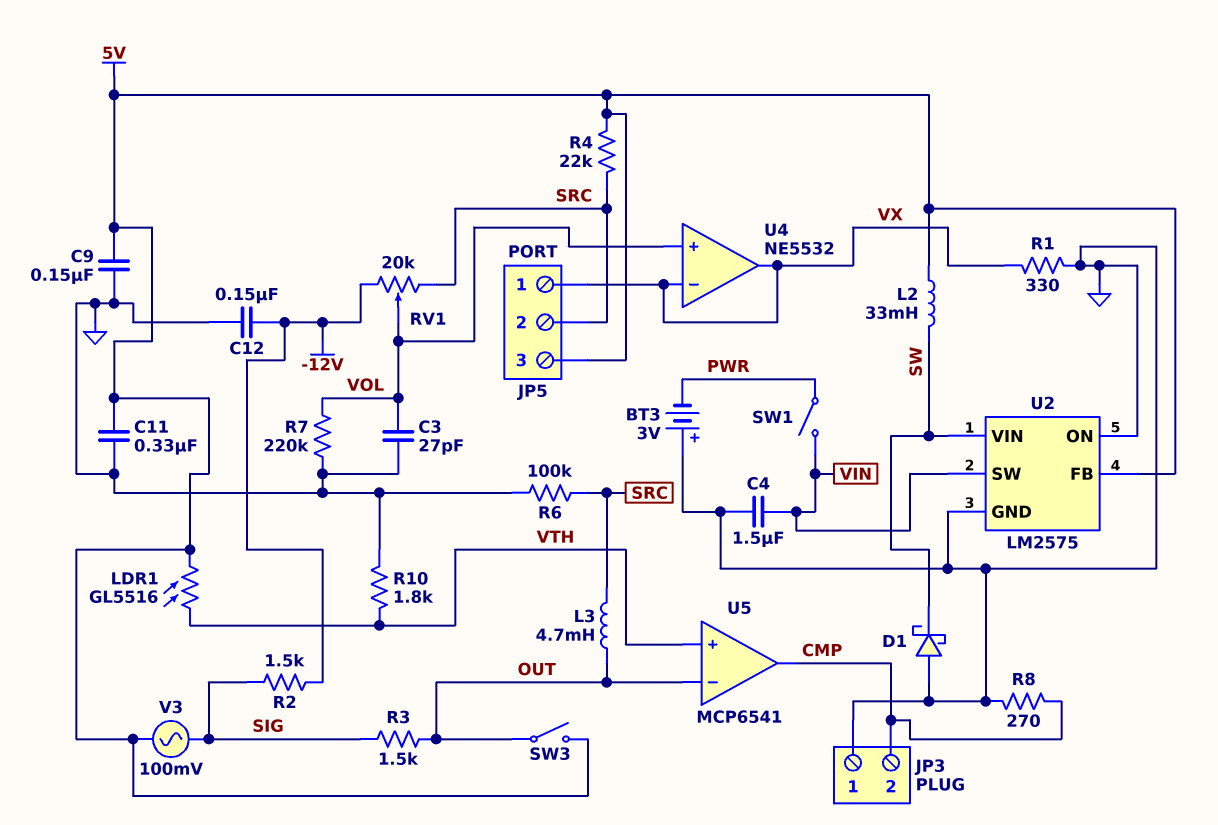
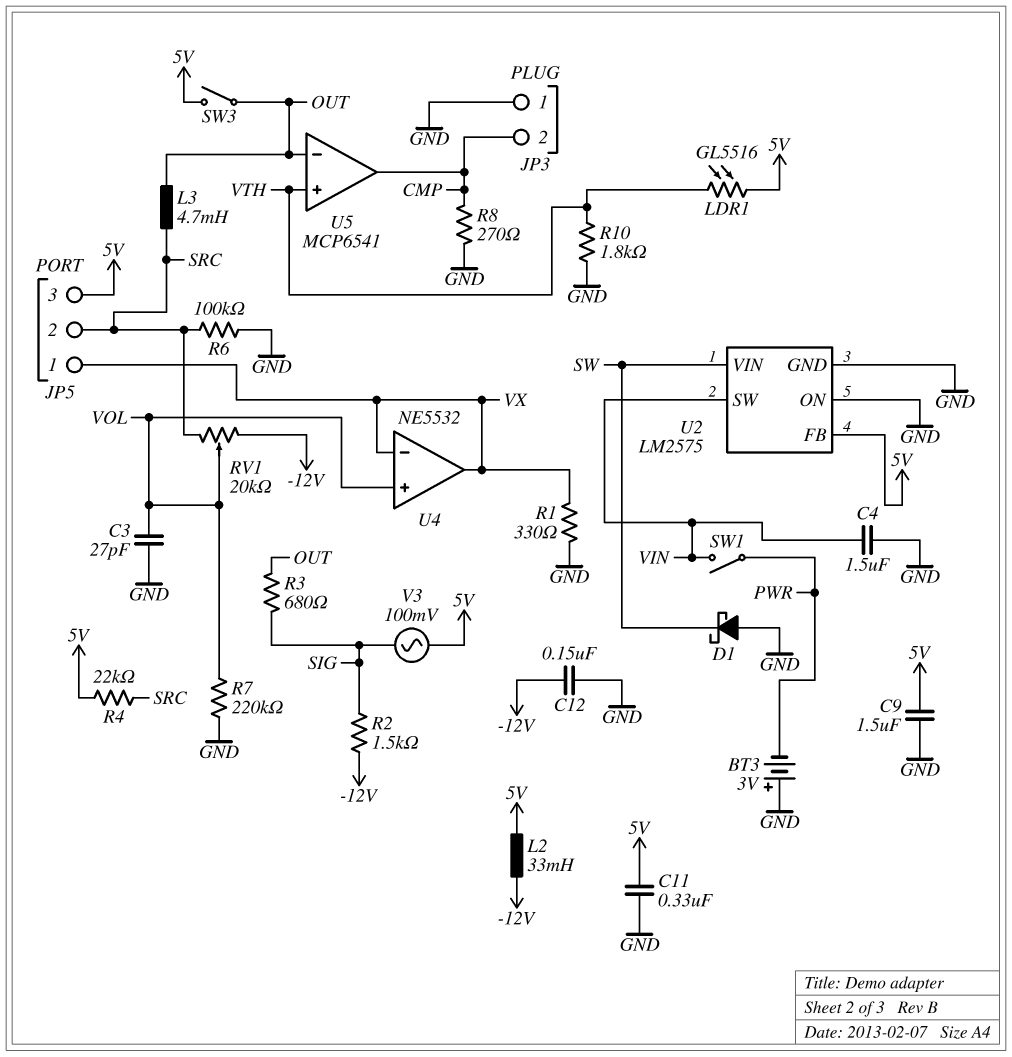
C9: 150nF (5V, GND) -> 1.5uF (5V, GND)
L2: 33mH (5V, SW) -> 33mH (-12V, 5V)
R3: 1.5k (OUT, SIG) -> 680 (OUT, SIG)

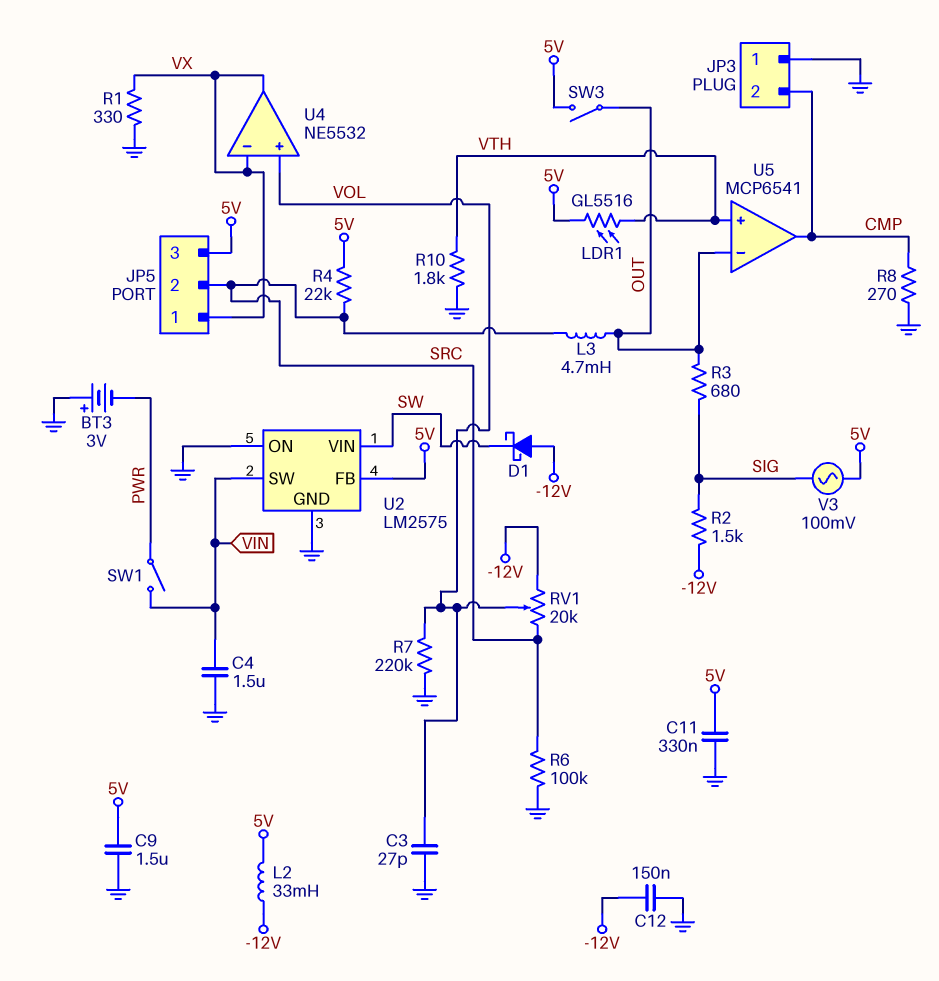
D1: schottky (A GND, K SW) -> schottky (A -12V, K SW)

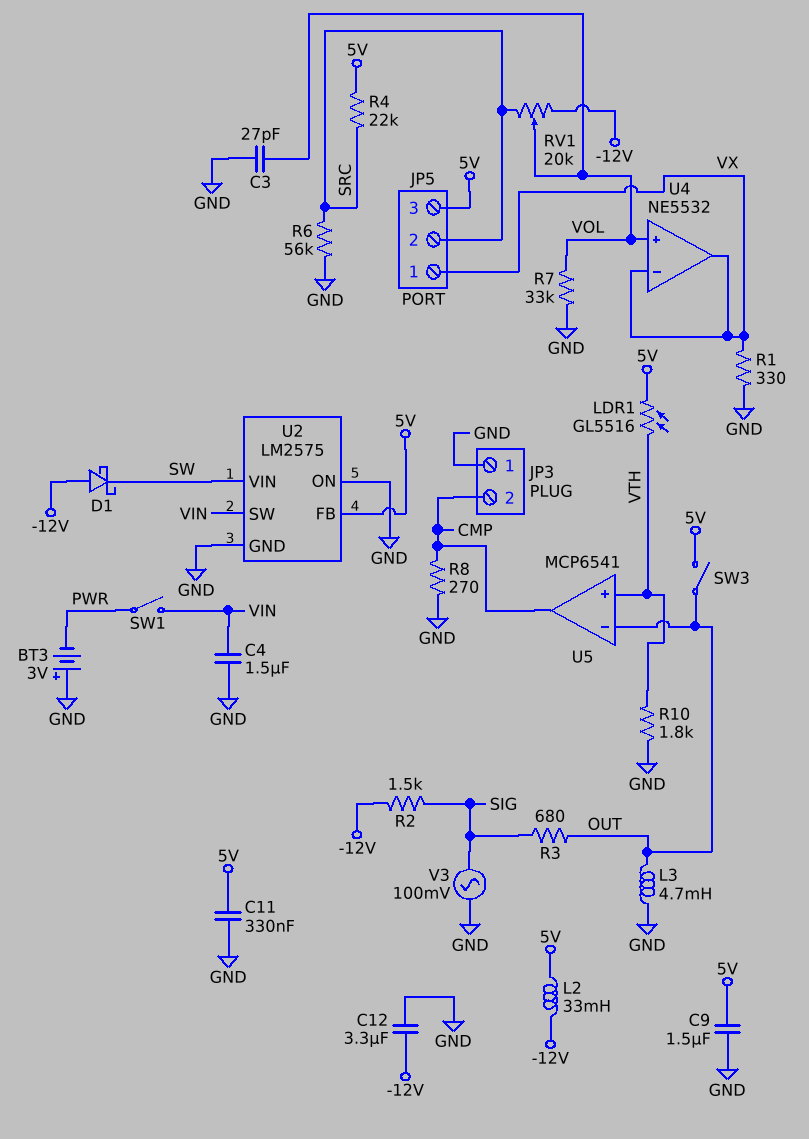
C12: 150nF (-12V, GND) -> 3.3uF (-12V, GND)
L3: 4.7mH (OUT, SRC) -> 4.7mH (GND, OUT)
R6: 100k (GND, SRC) -> 56k (GND, SRC)
R7: 220k (GND, VOL) -> 33k (GND, VOL)
V3: AC 100mV (5V, SIG) -> AC 100mV (GND, SIG)

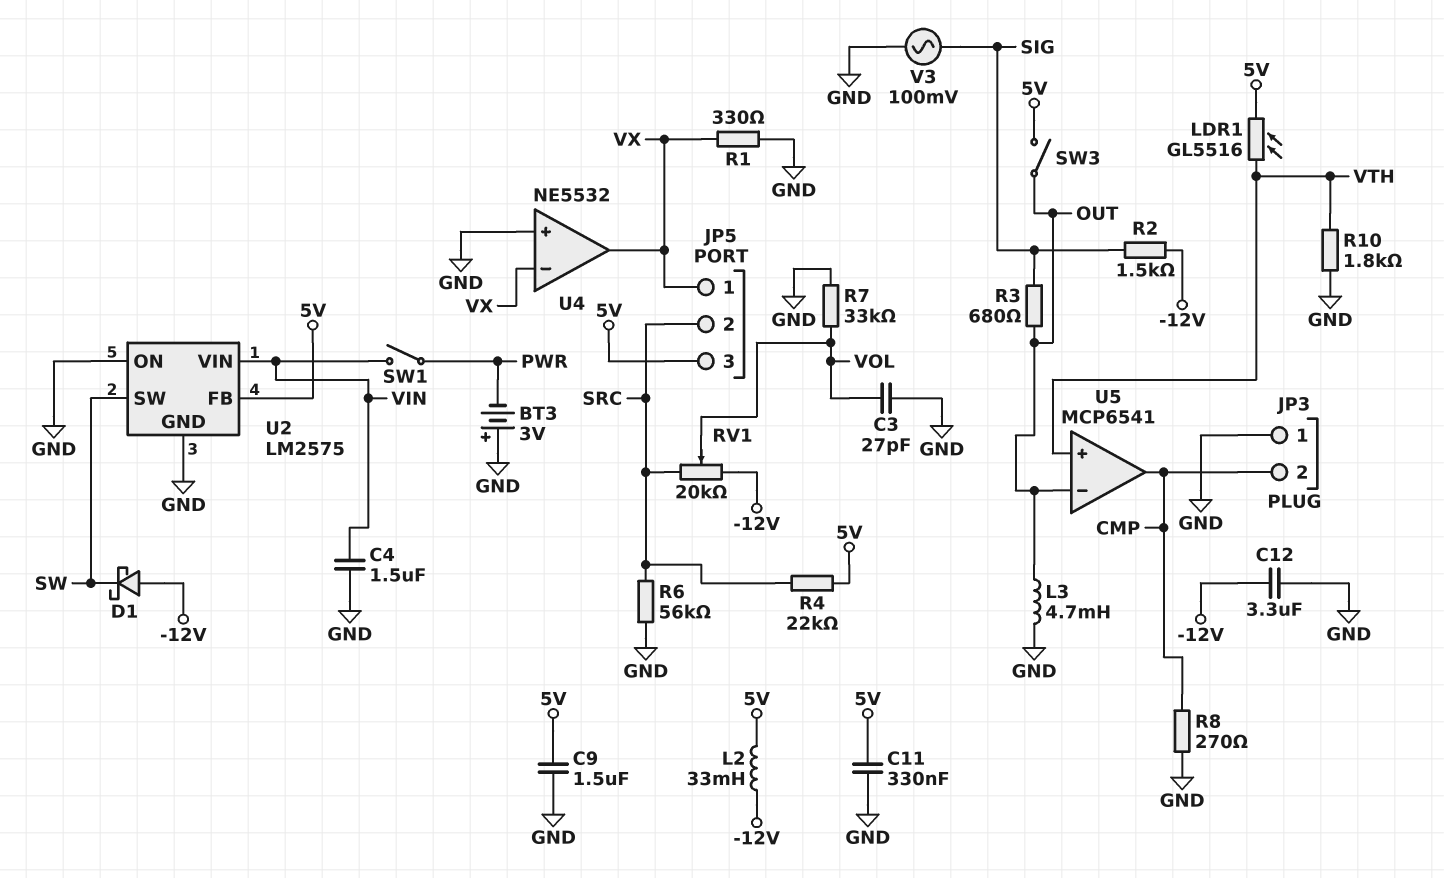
U2 pin SW: VIN -> SW
U2 pin VIN: SW -> VIN
U4 pin in+: VOL -> GND

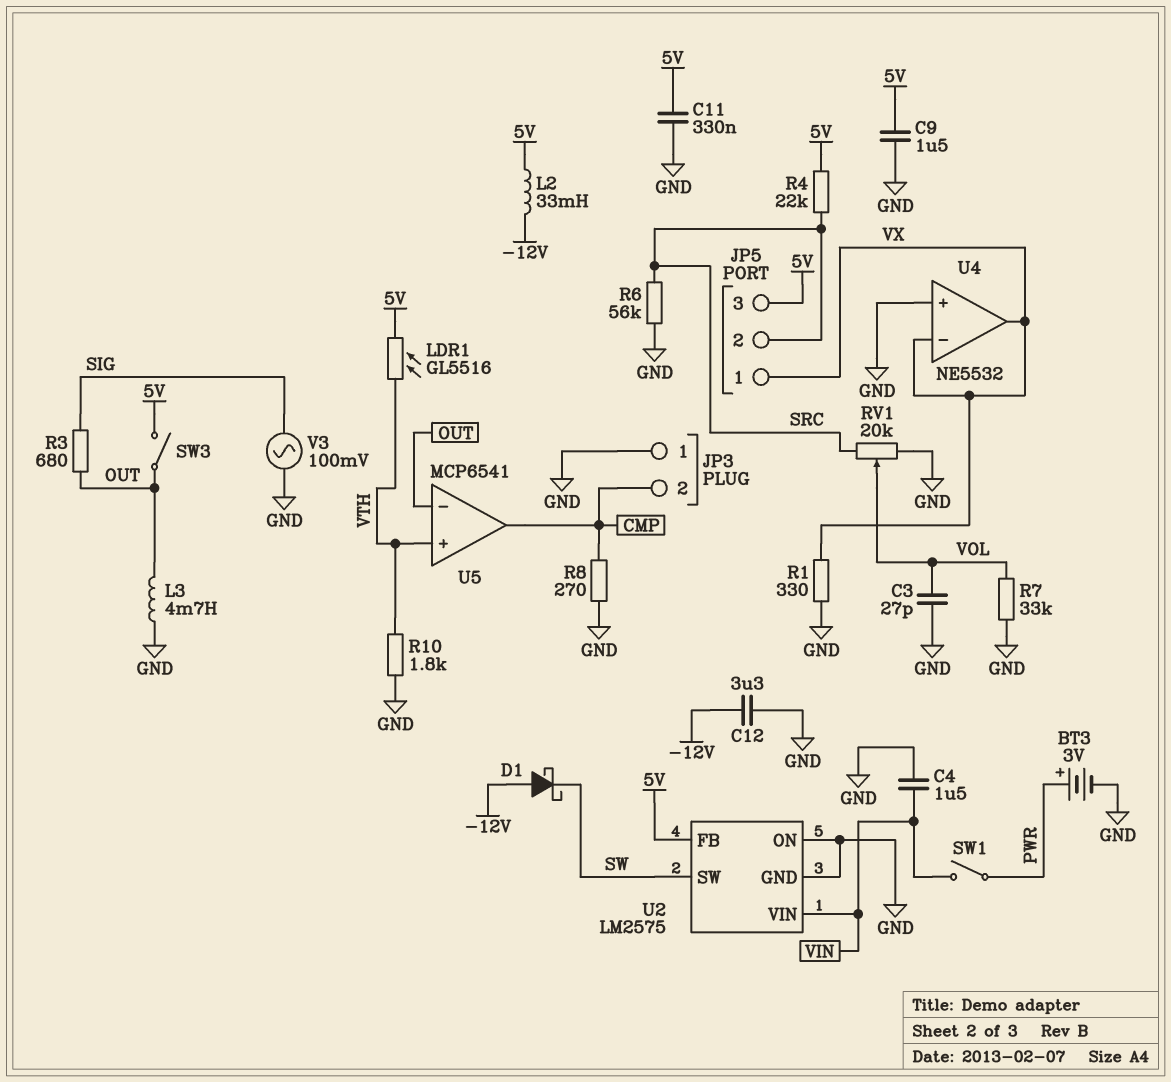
BT3: 3V (plus GND, minus PWR) -> 3V (plus PWR, minus GND)
R2: 1.5k (-12V, SIG) -> none
RV1: 20k (-12V, SRC, wiper VOL) -> 20k (GND, SRC, wiper VOL)

